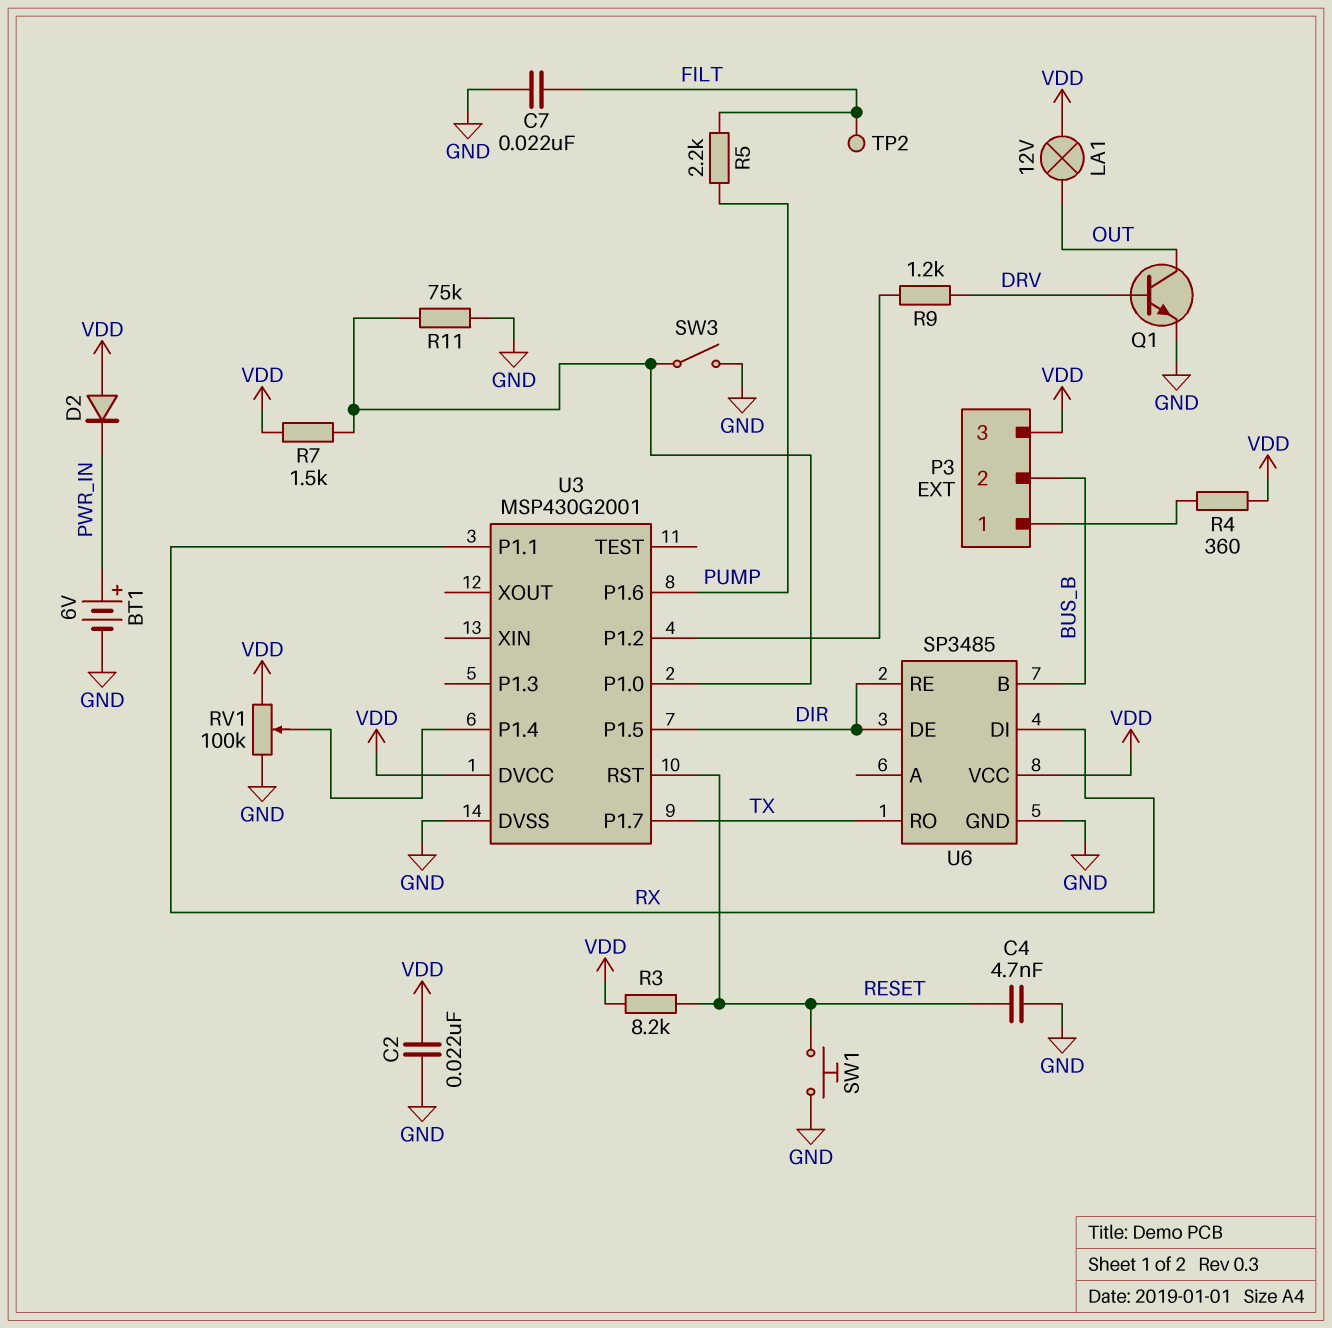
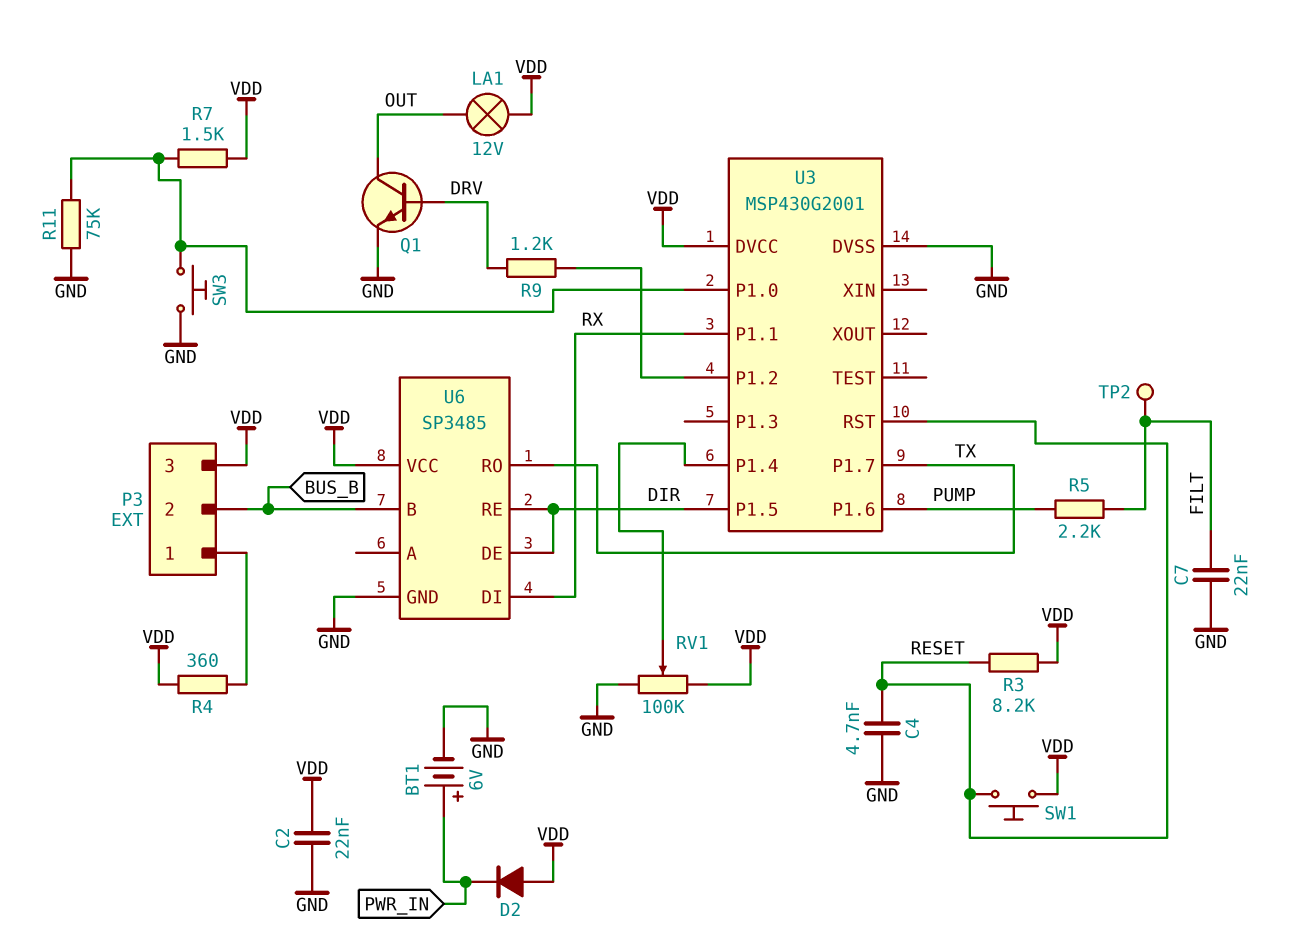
SW1: button (GND, RESET) -> button (RESET, VDD)
SW3: switch (GND, U3/P1.0) -> button (GND, U3/P1.0)

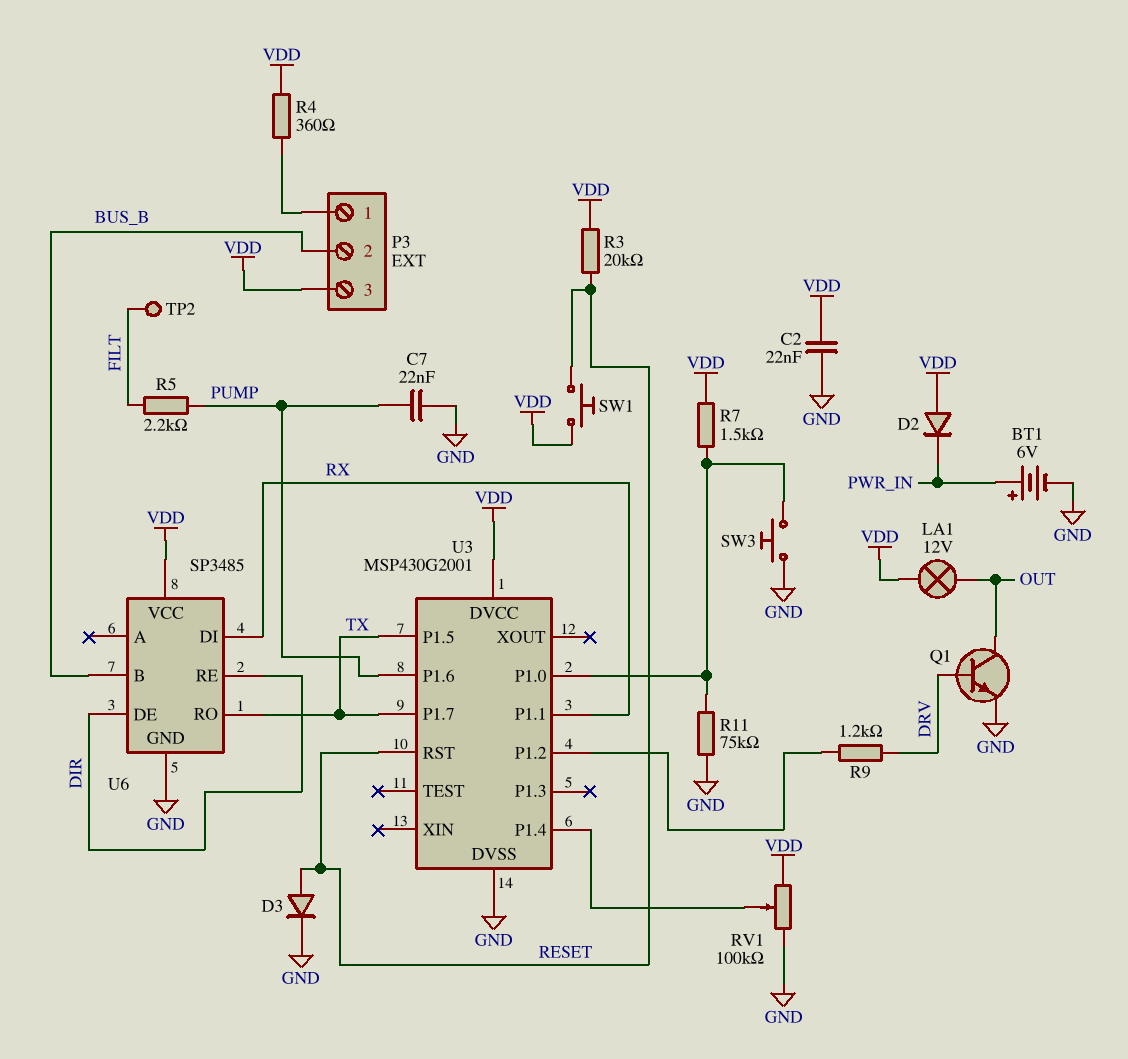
C4: 4.7nF (GND, RESET) -> none
C7: 22nF (FILT, GND) -> 22nF (GND, PUMP)
D3: none -> diode (A RESET, K GND)
R3: 8.2k (RESET, VDD) -> 20k (RESET, VDD)
U3 pin P1.5: DIR -> TX

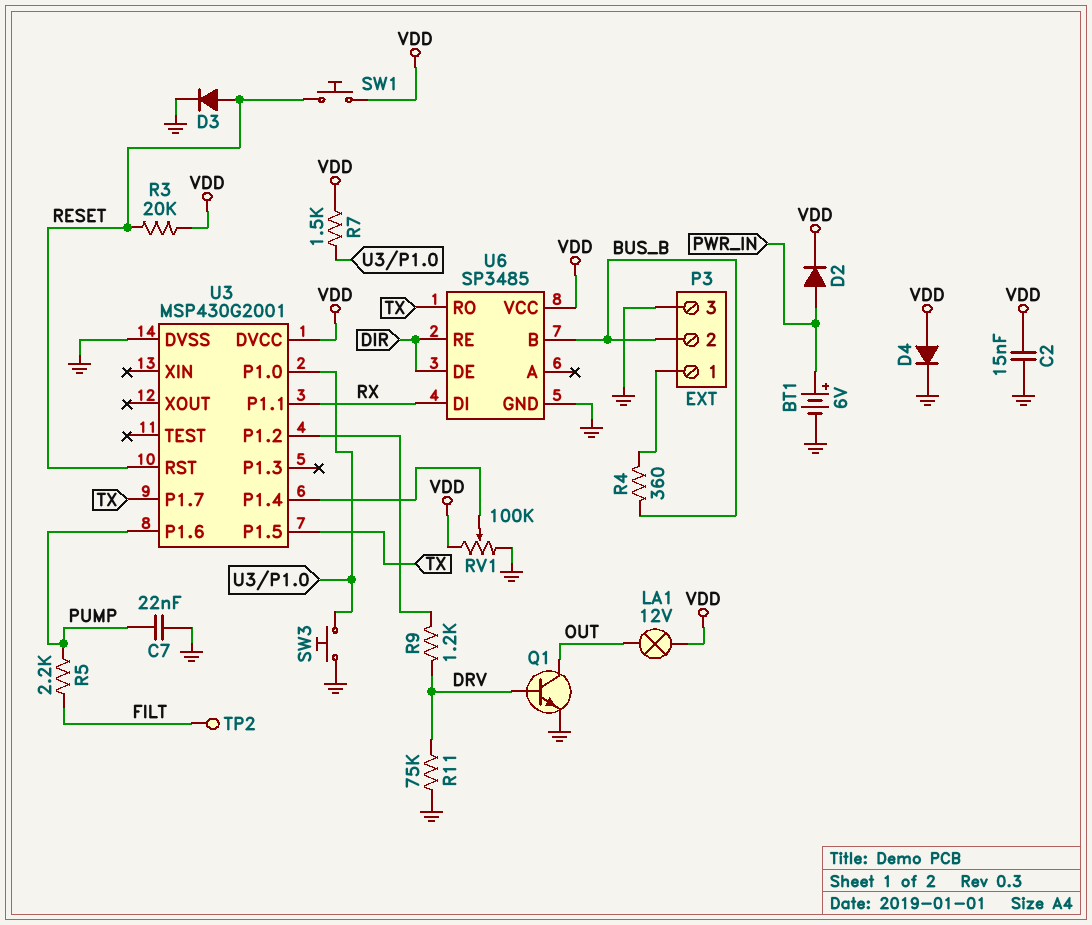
C2: 22nF (GND, VDD) -> 15nF (GND, VDD)
D2: diode (A VDD, K PWR_IN) -> diode (A PWR_IN, K VDD)
D4: none -> diode (A VDD, K GND)
P3 pin 3: VDD -> GND
R4: 360 (P3/1, VDD) -> 360 (BUS_B, P3/1)
R11: 75k (GND, U3/P1.0) -> 75k (DRV, GND)

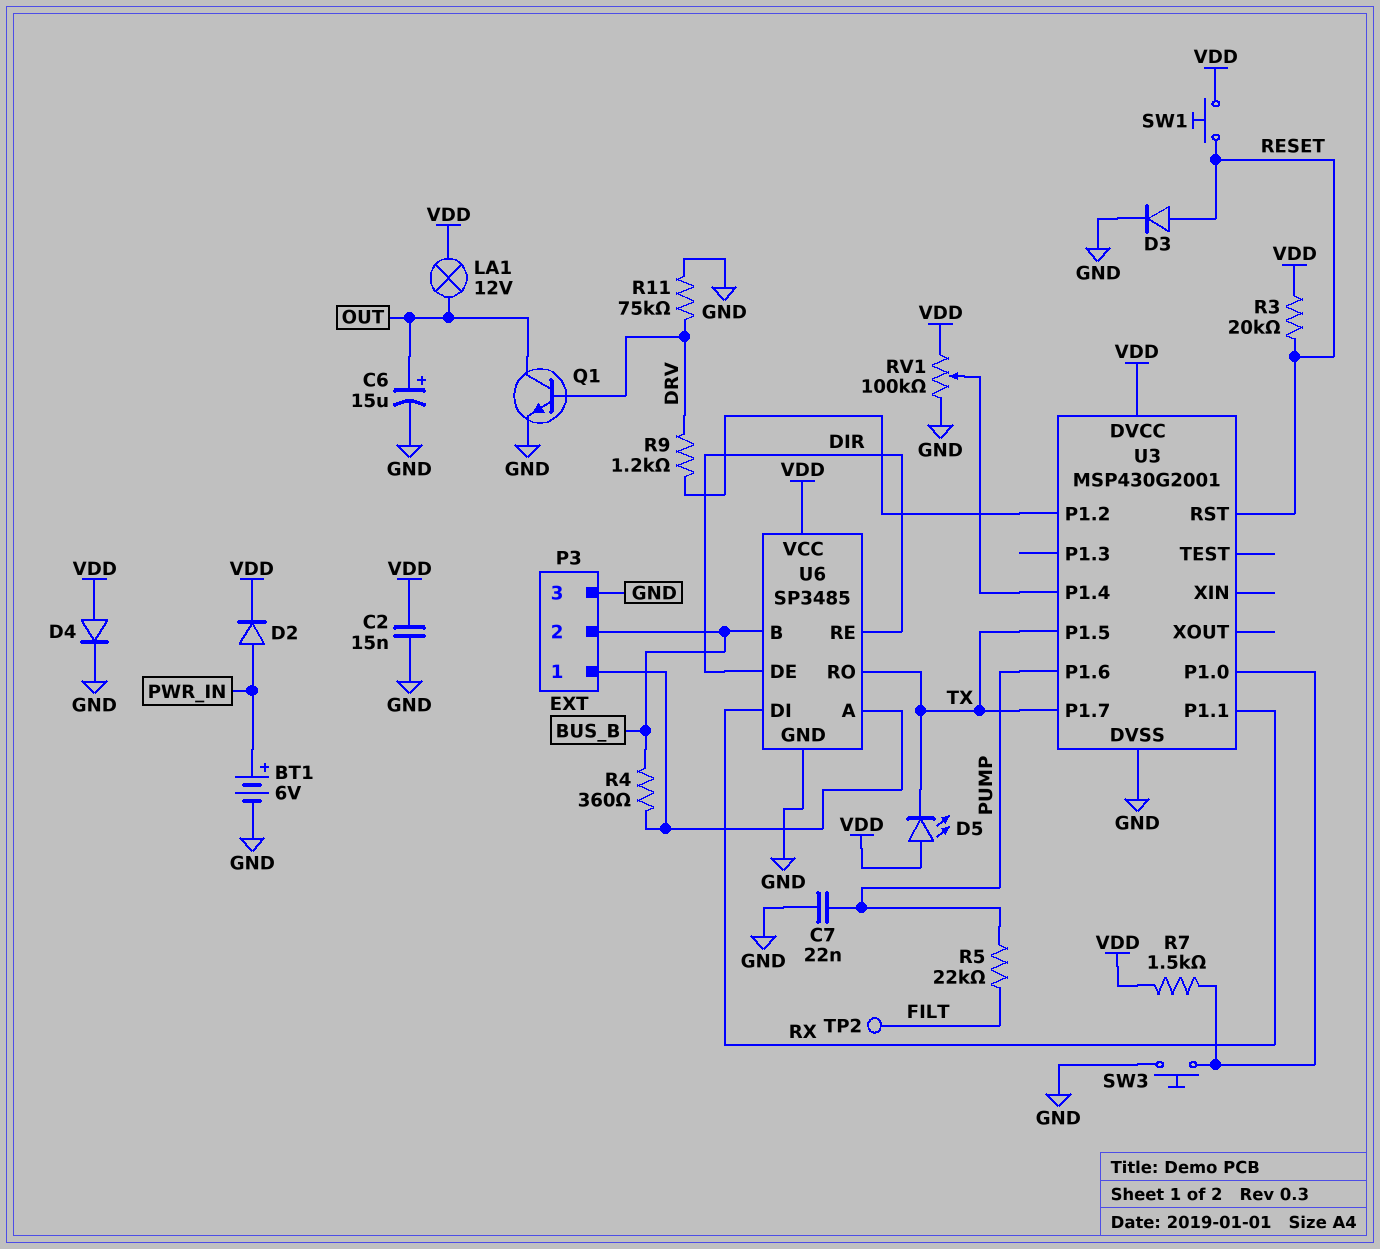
C6: none -> 15uF (plus OUT, minus GND)
D5: none -> LED (A VDD, K TX)
R5: 2.2k (FILT, PUMP) -> 22k (FILT, PUMP)
U6 pin A: none -> P3/1

